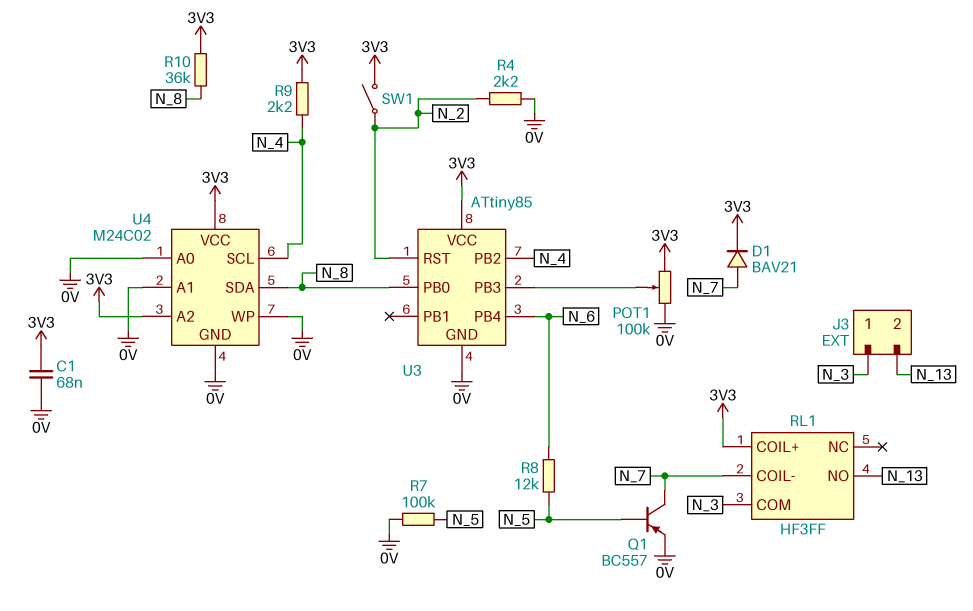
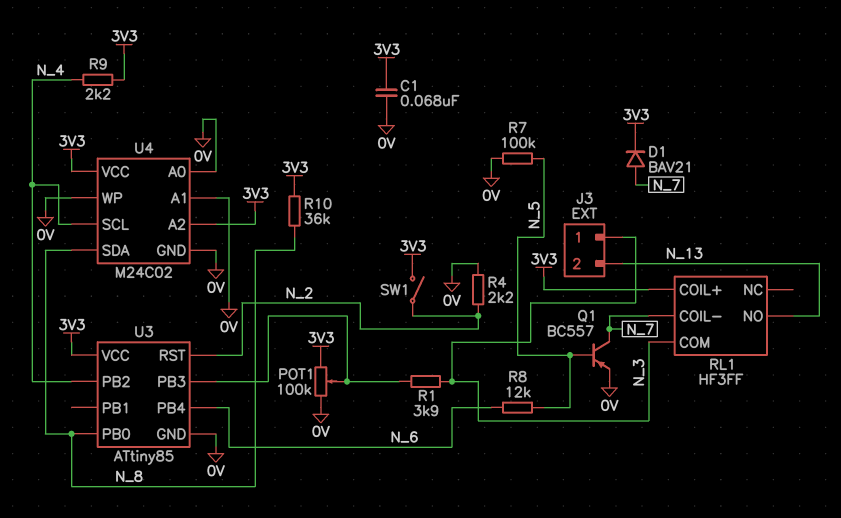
R1: none -> 3.9k (N_3, U3/PB3)

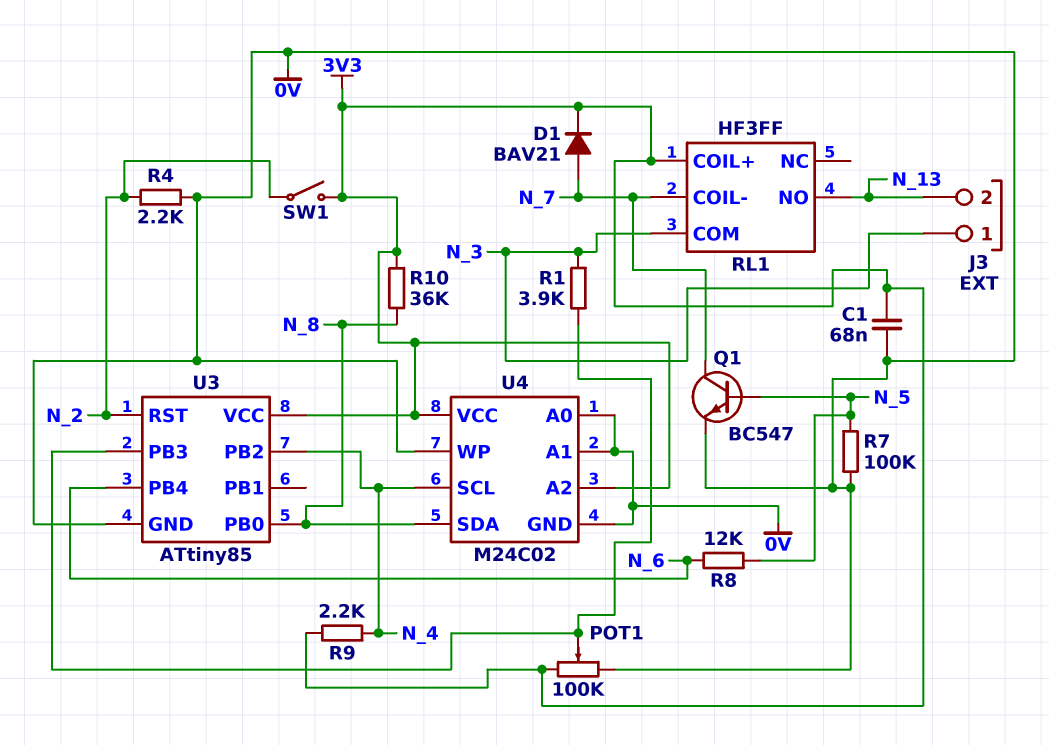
Q1: PNP BC557 (B N_5, C N_7, E 0V) -> NPN BC547 (B N_5, C N_7, E 0V)

